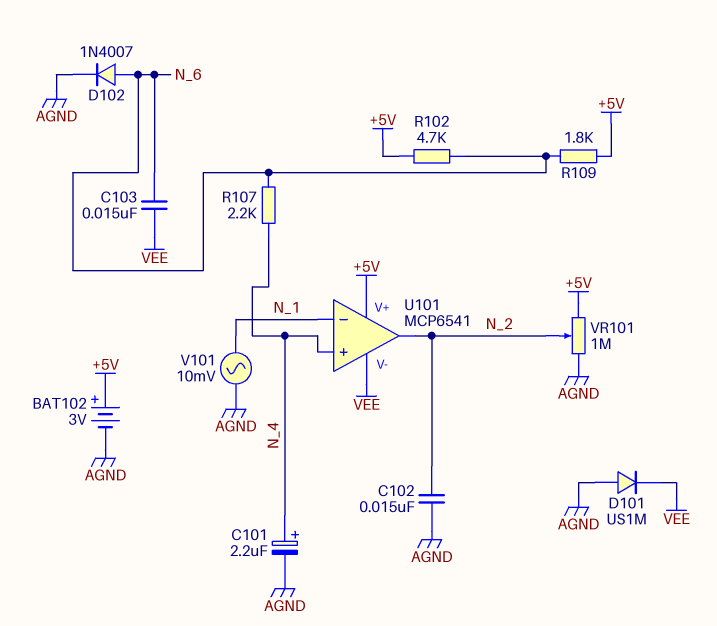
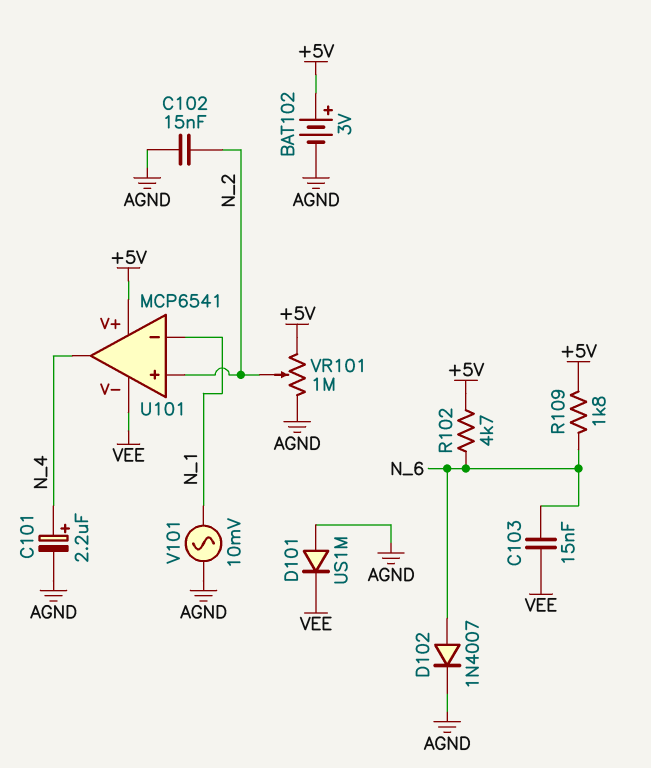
R107: 2.2k (N_4, N_6) -> none
U101 pin in+: N_4 -> N_2
U101 pin out: N_2 -> N_4

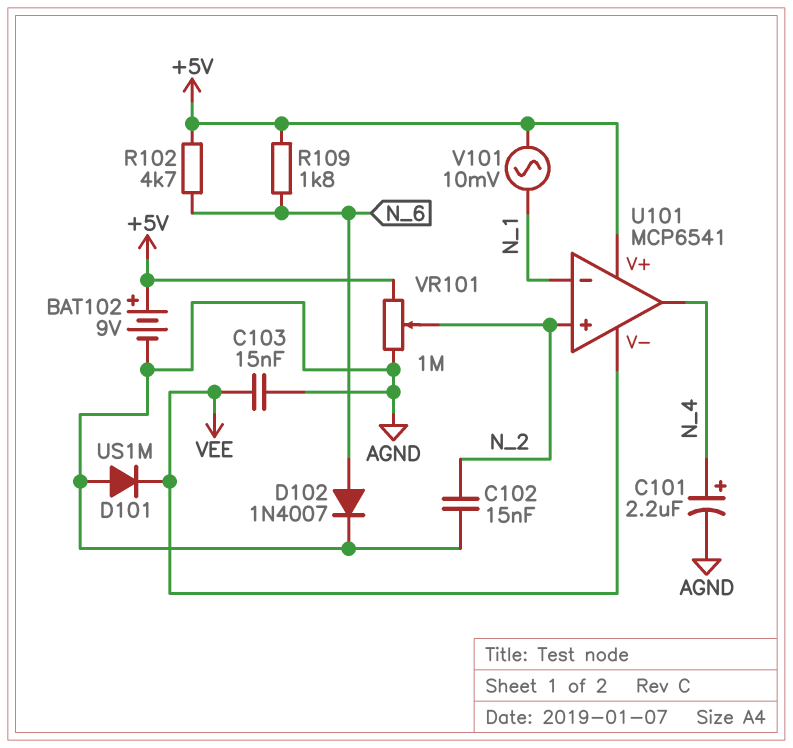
BAT102: 3V (plus +5V, minus AGND) -> 9V (plus +5V, minus AGND)
C103: 15nF (N_6, VEE) -> 15nF (AGND, VEE)
V101: AC 10mV (AGND, N_1) -> AC 10mV (+5V, N_1)

